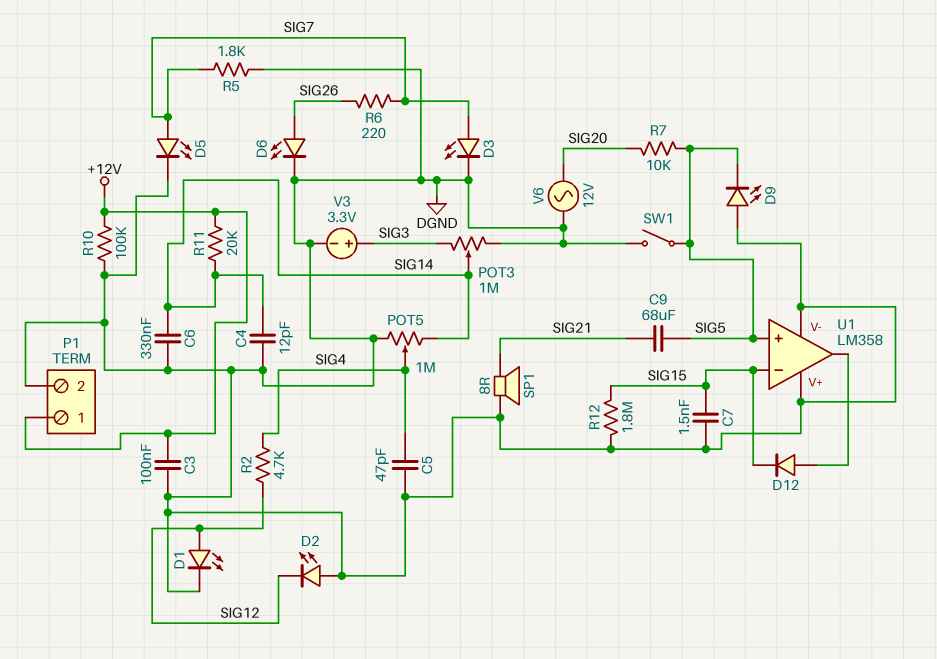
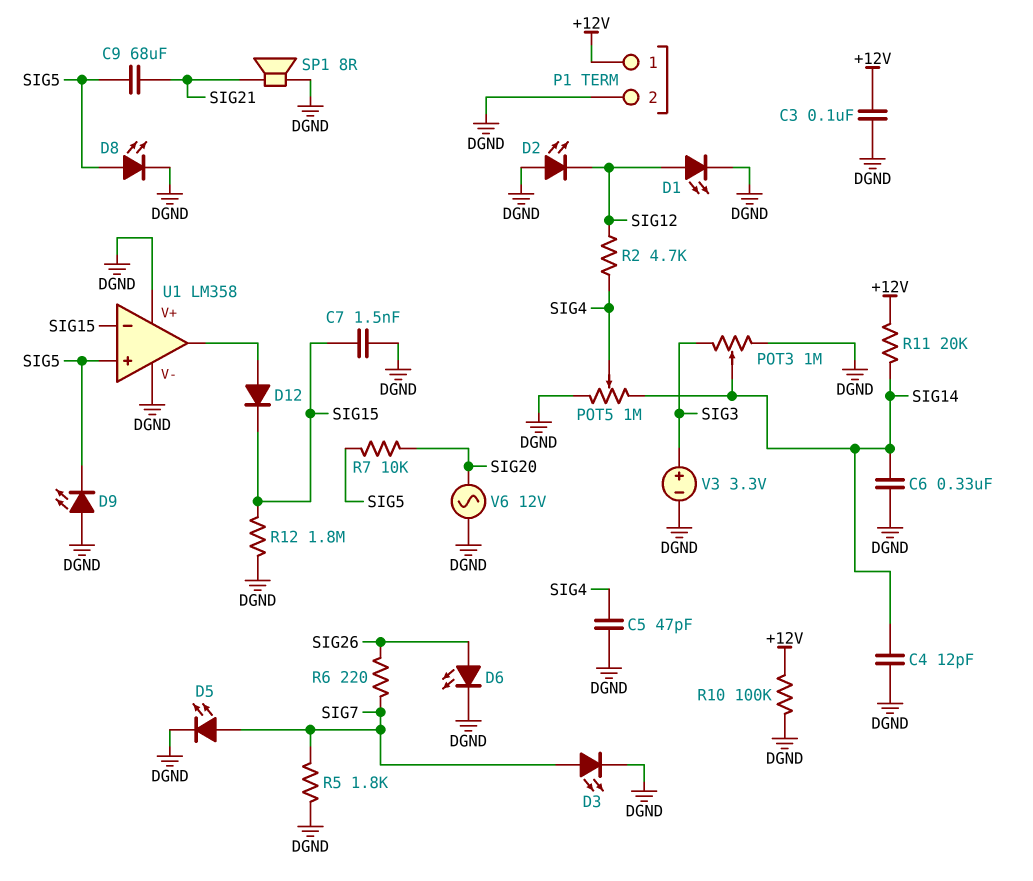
D8: none -> LED (A SIG5, K DGND)
SW1: switch (DGND, SIG5) -> none

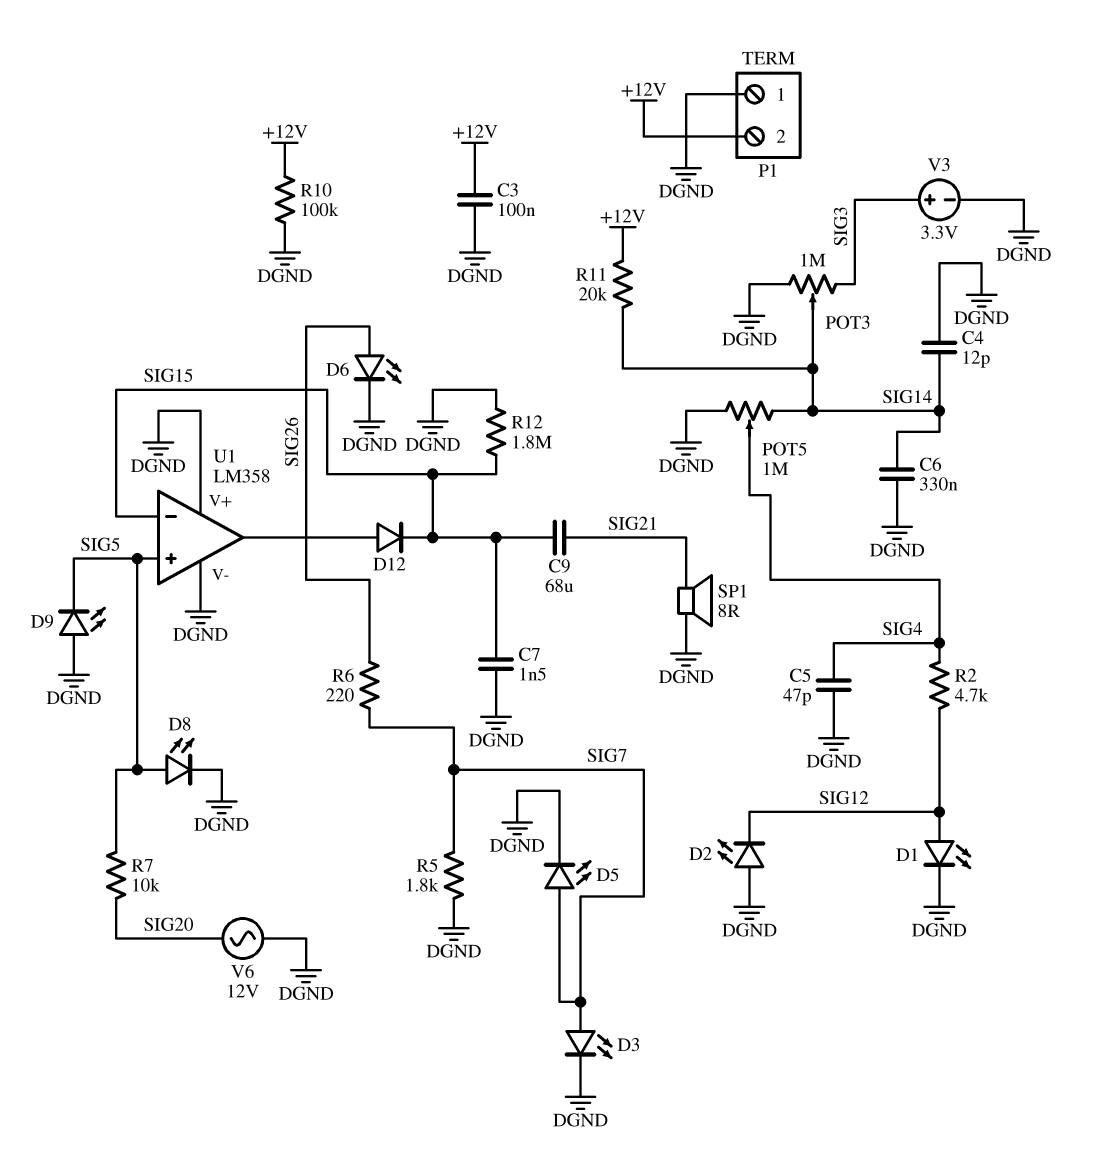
C9: 68uF (SIG5, SIG21) -> 68uF (SIG15, SIG21)
P1 pin 1: +12V -> DGND
P1 pin 2: DGND -> +12V

